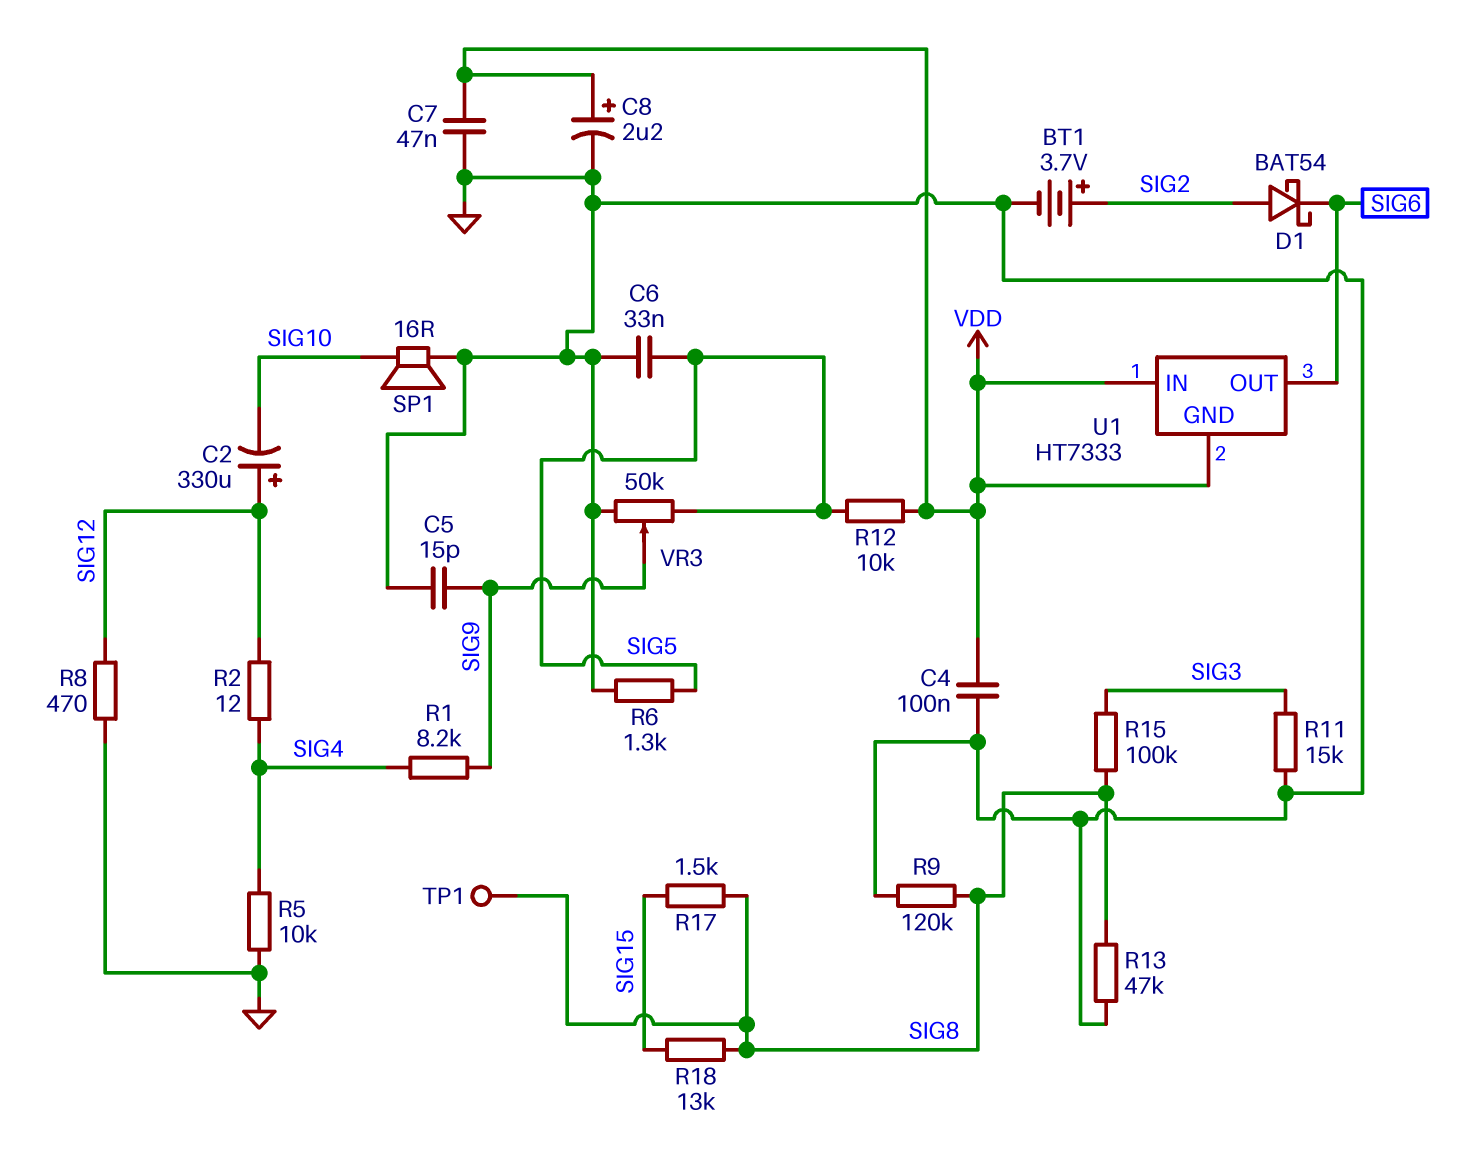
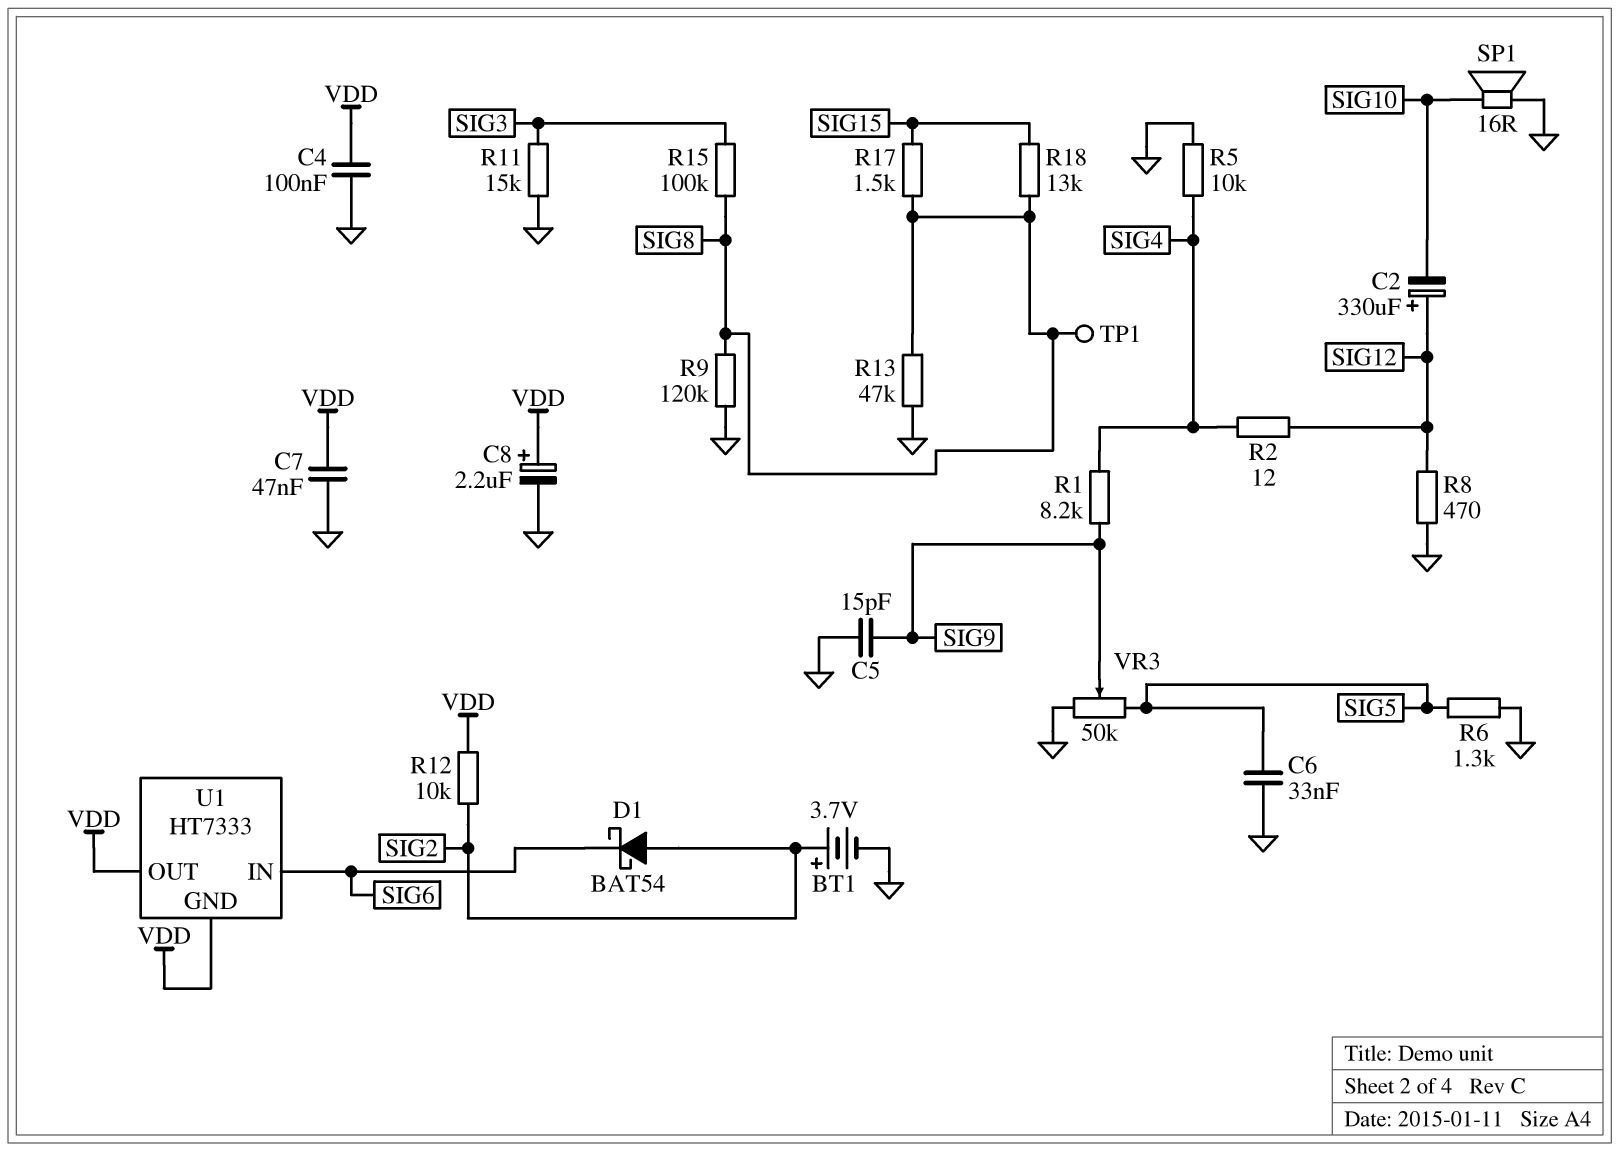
R12: 10k (SIG5, VDD) -> 10k (SIG2, VDD)
U1 pin IN: VDD -> SIG6
U1 pin OUT: SIG6 -> VDD

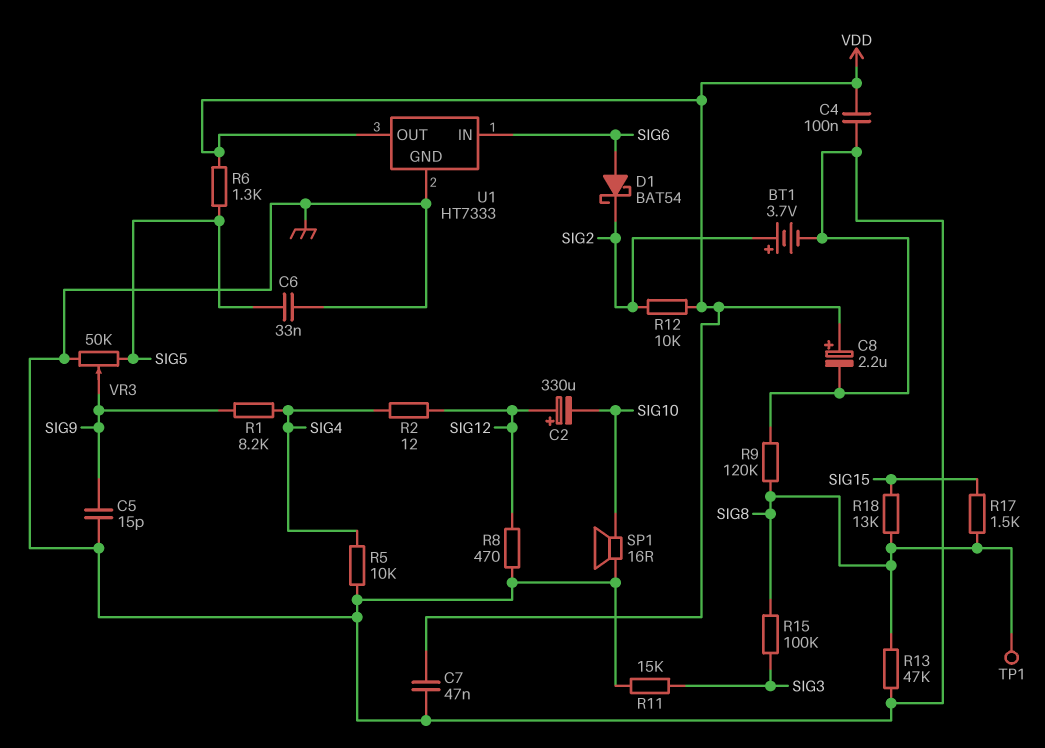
D1: schottky BAT54 (A SIG2, K SIG6) -> schottky BAT54 (A SIG6, K SIG2)
R6: 1.3k (GND, SIG5) -> 1.3k (SIG5, VDD)
U1 pin GND: VDD -> GND

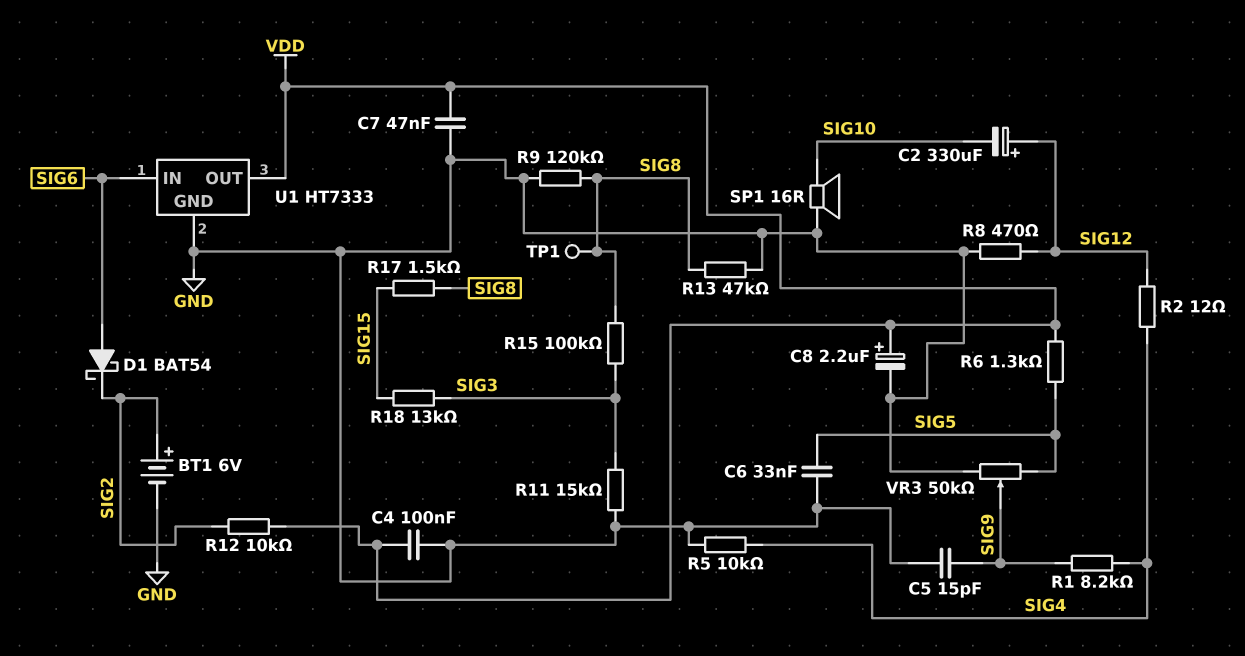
BT1: 3.7V (plus SIG2, minus GND) -> 6V (plus SIG2, minus GND)
R18: 13k (SIG8, SIG15) -> 13k (SIG3, SIG15)

